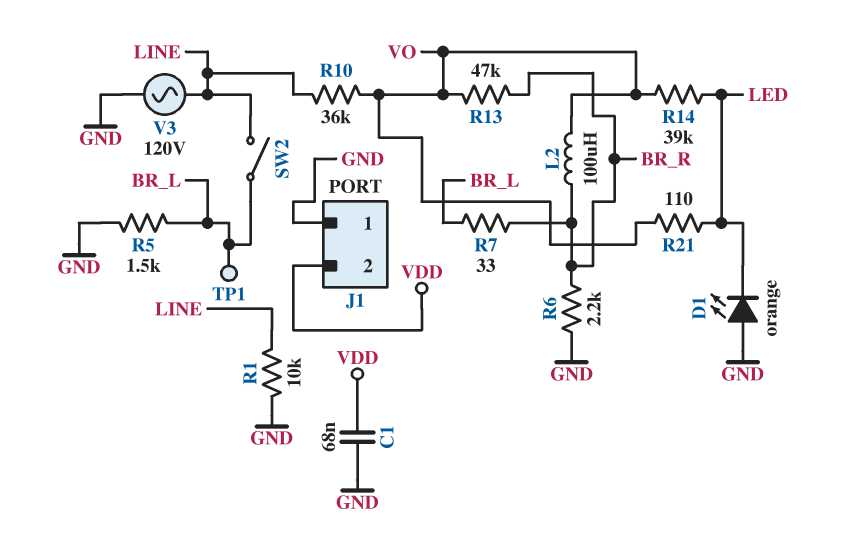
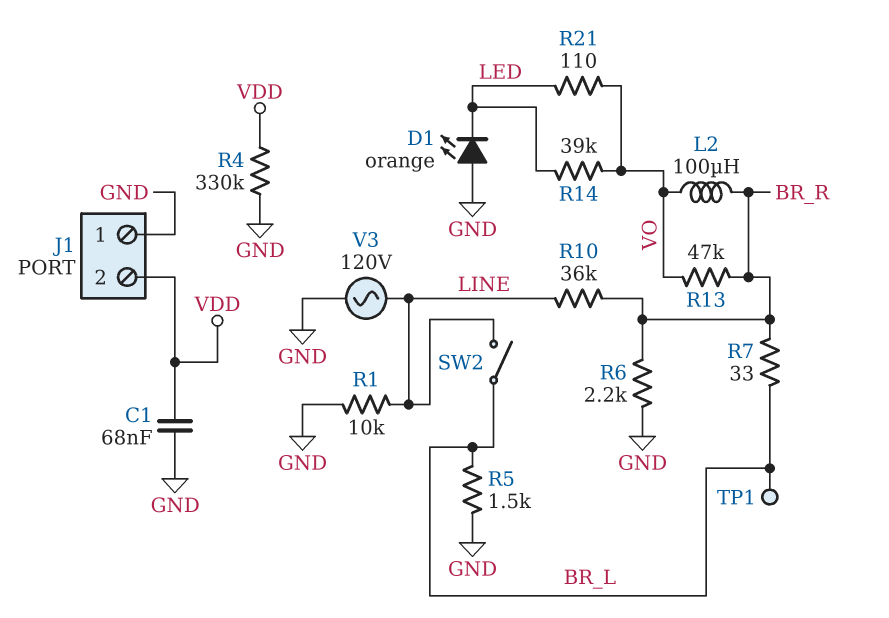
R4: none -> 330k (GND, VDD)
R10: 36k (LINE, VO) -> 36k (BR_R, LINE)

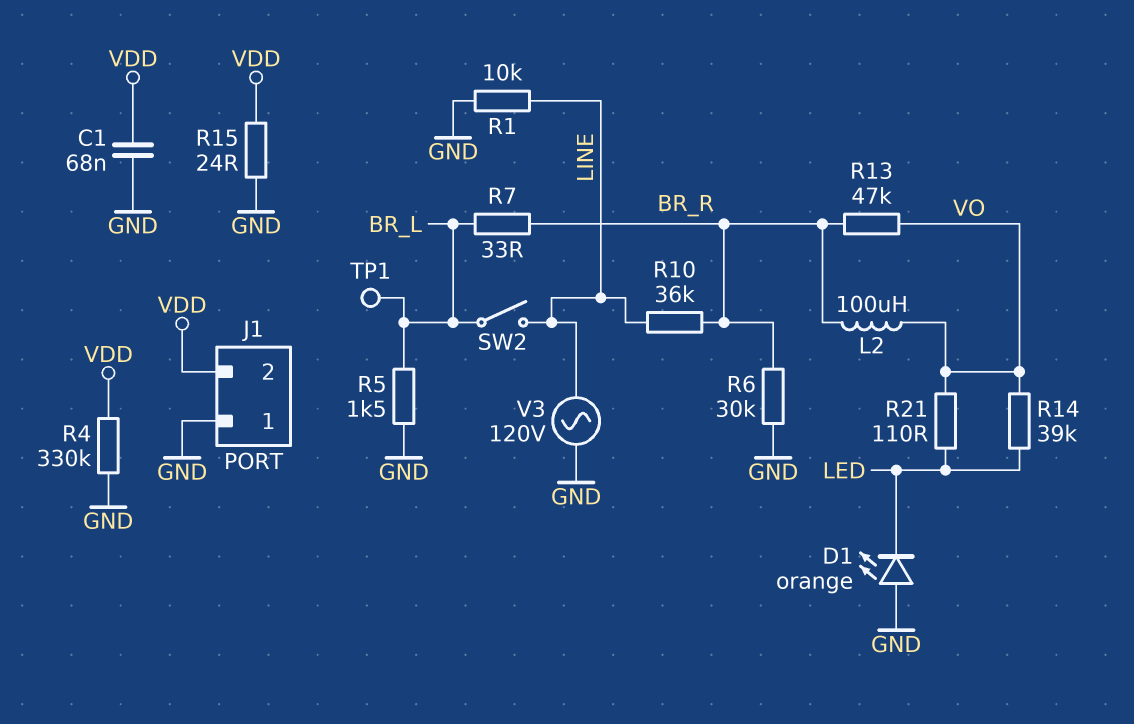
R6: 2.2k (BR_R, GND) -> 30k (BR_R, GND)
R15: none -> 24 (GND, VDD)

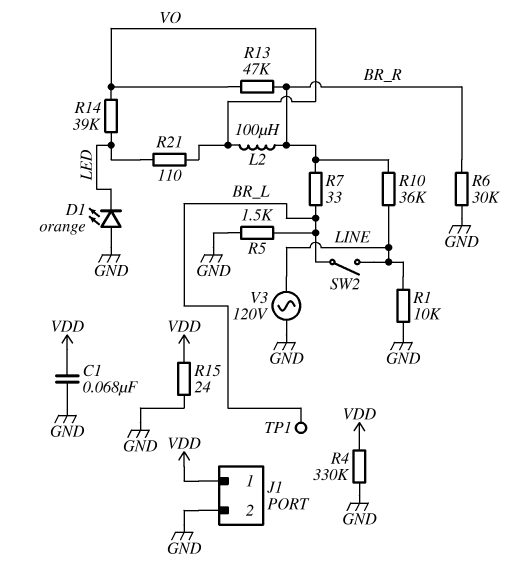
J1 pin 1: GND -> VDD
J1 pin 2: VDD -> GND

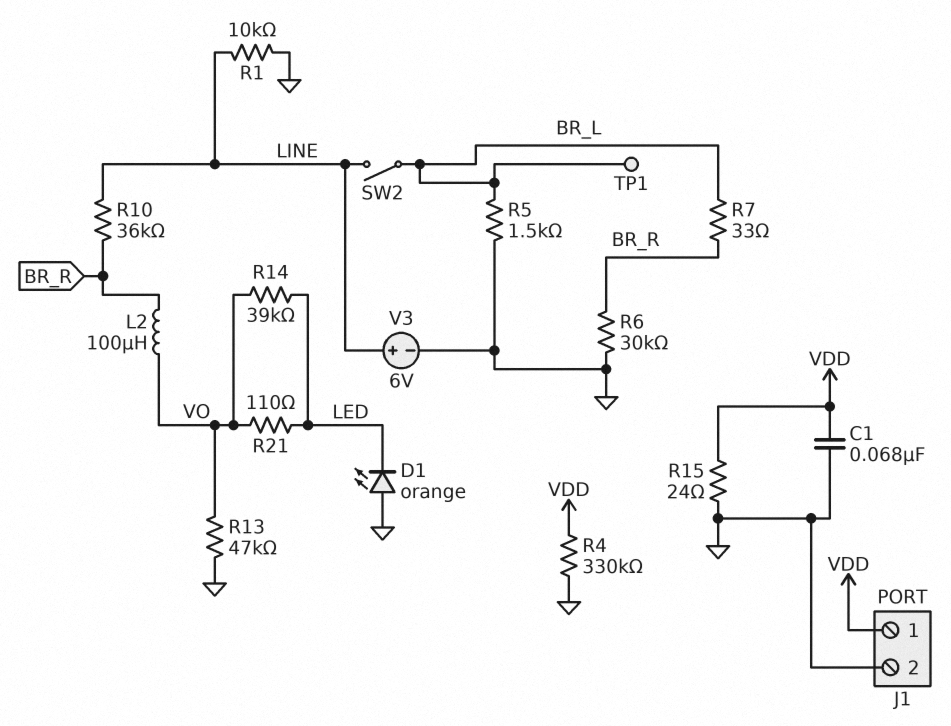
R13: 47k (BR_R, VO) -> 47k (GND, VO)
V3: AC 120V (GND, LINE) -> 6V (plus LINE, minus GND)

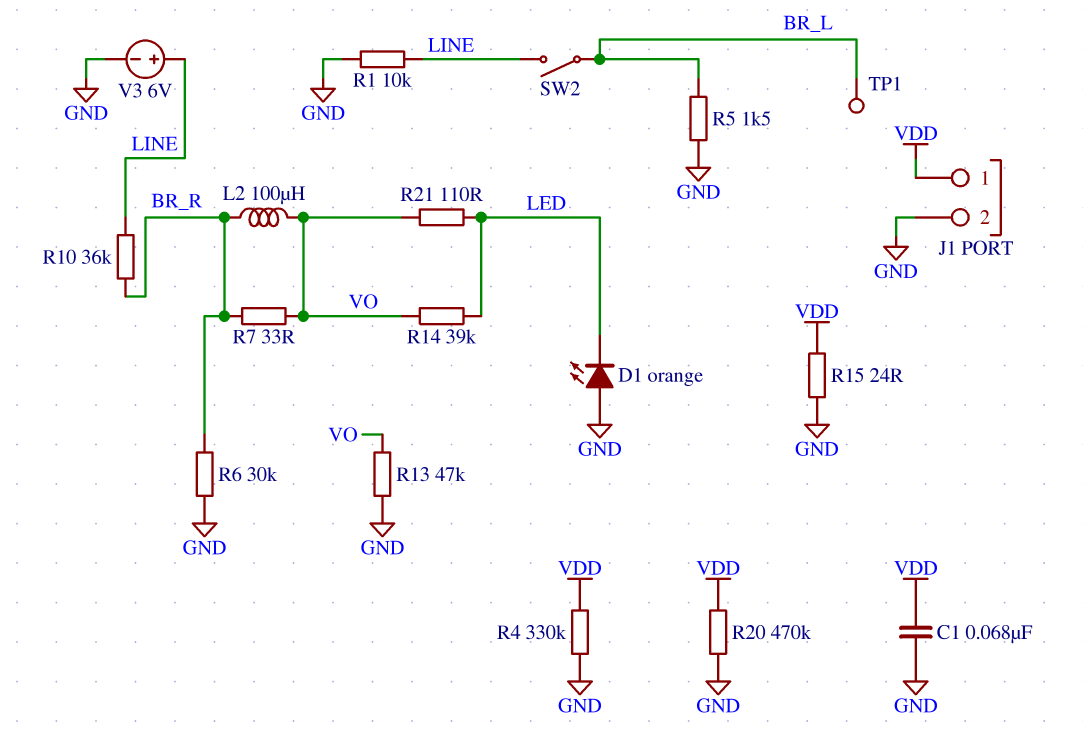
R7: 33 (BR_L, BR_R) -> 33 (BR_R, VO)
R20: none -> 470k (GND, VDD)

